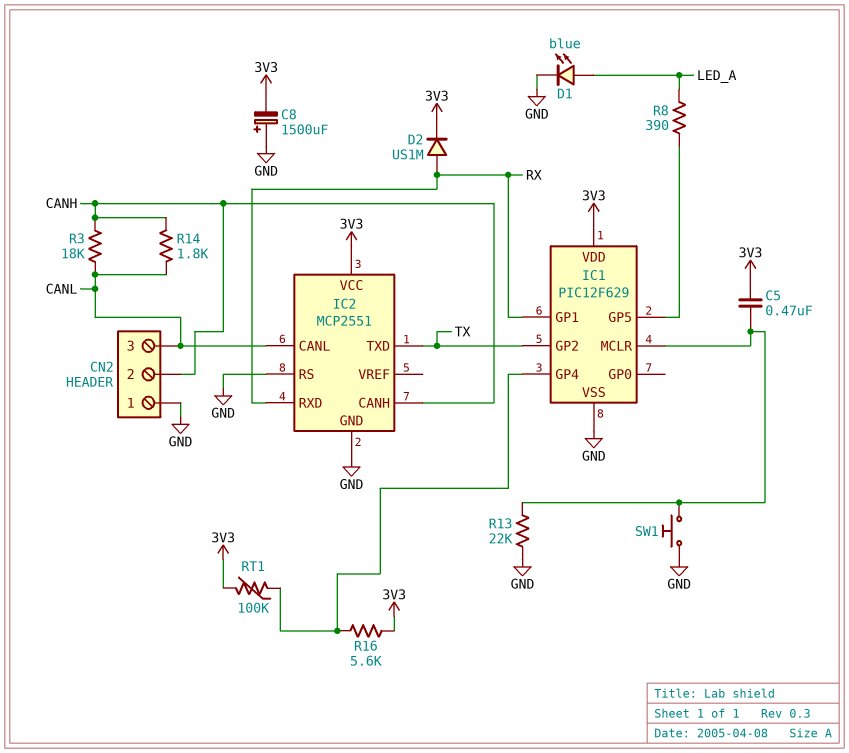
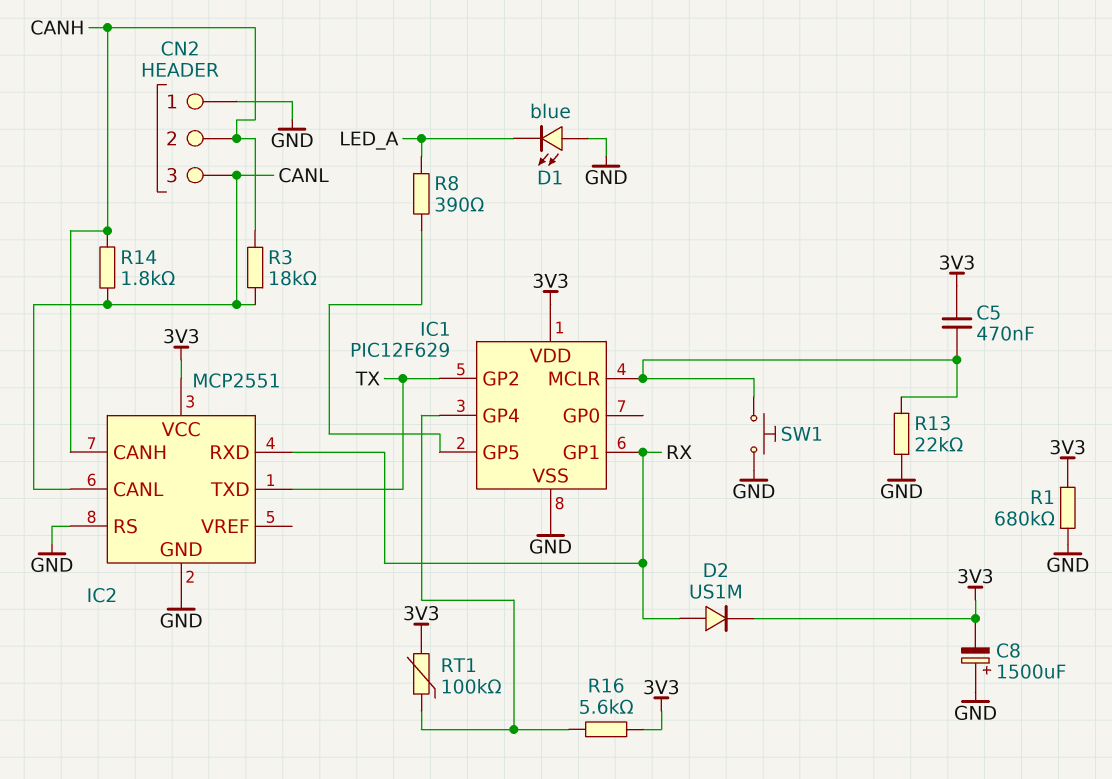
D1: LED blue (A LED_A, K GND) -> LED blue (A GND, K LED_A)
R1: none -> 680k (3V3, GND)

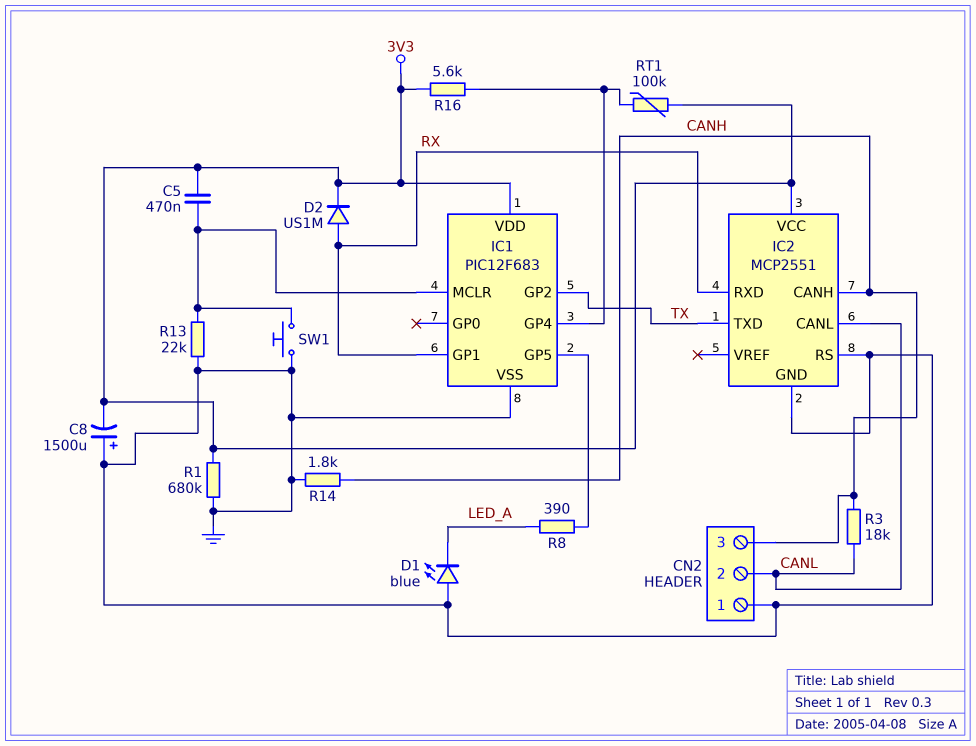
CN2 pin 2: CANH -> CANL
CN2 pin 3: CANL -> CANH
IC1: PIC12F629 -> PIC12F683
R14: 1.8k (CANH, CANL) -> 1.8k (CANH, GND)

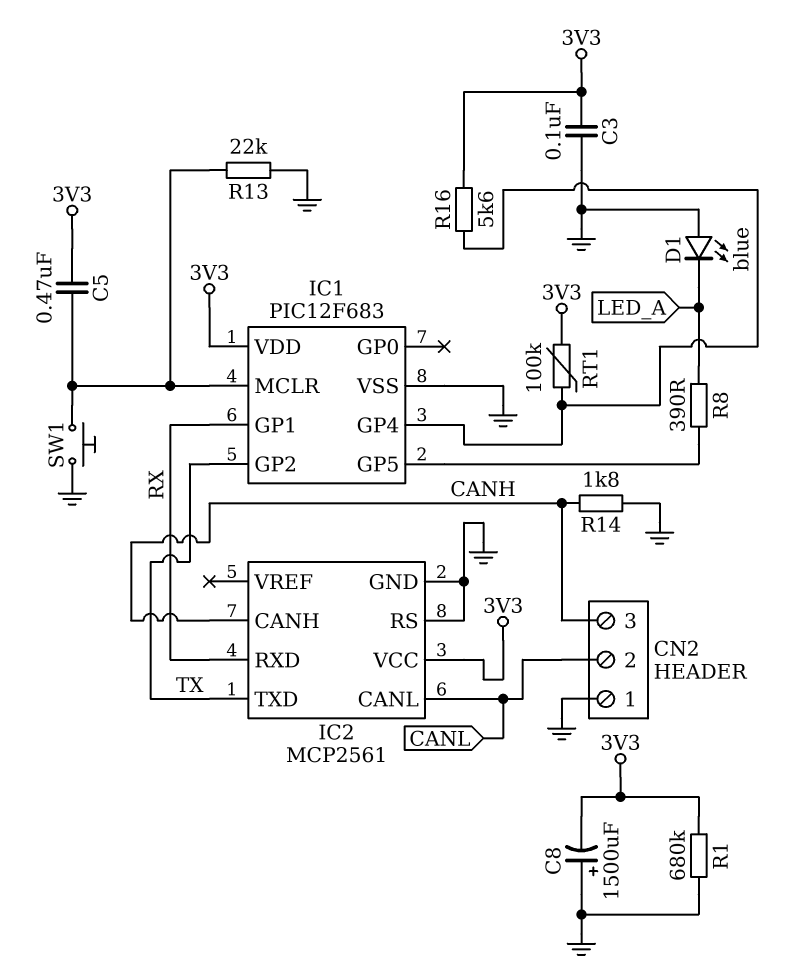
C3: none -> 100nF (3V3, GND)
D2: diode US1M (A RX, K 3V3) -> none
IC2: MCP2551 -> MCP2561
R3: 18k (CANH, CANL) -> none

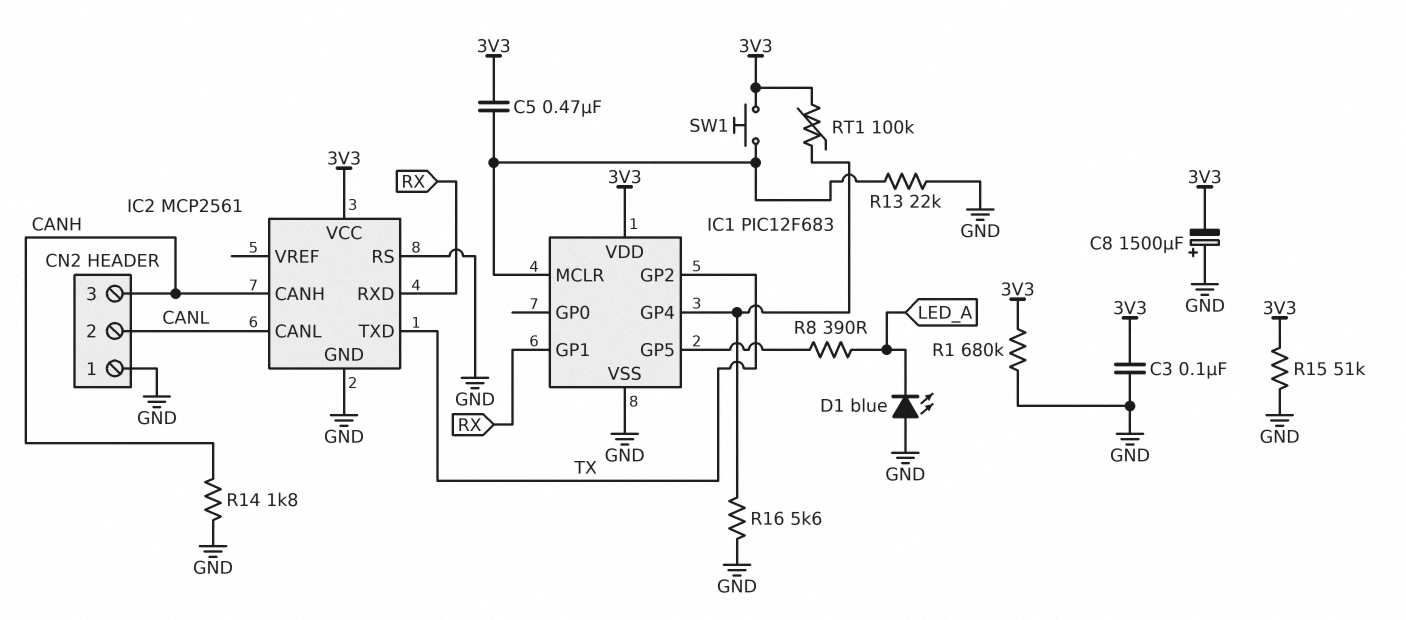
R15: none -> 51k (3V3, GND)
R16: 5.6k (3V3, IC1/GP4) -> 5.6k (GND, IC1/GP4)
SW1: button (GND, IC1/MCLR) -> button (3V3, IC1/MCLR)

